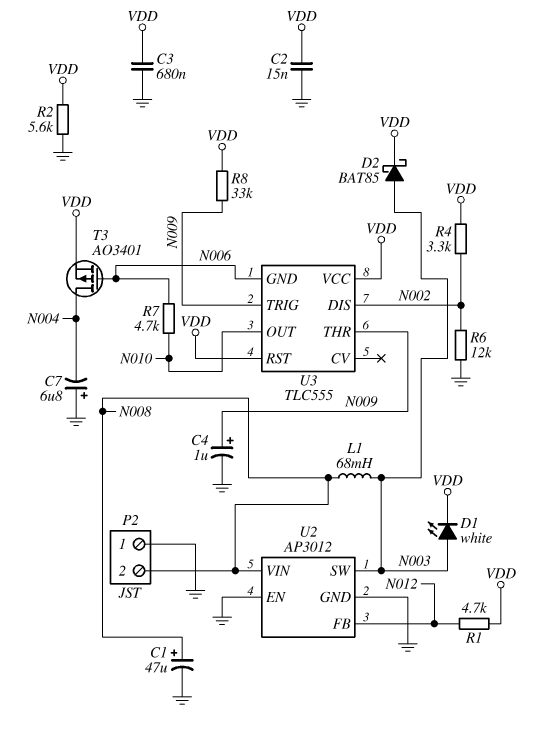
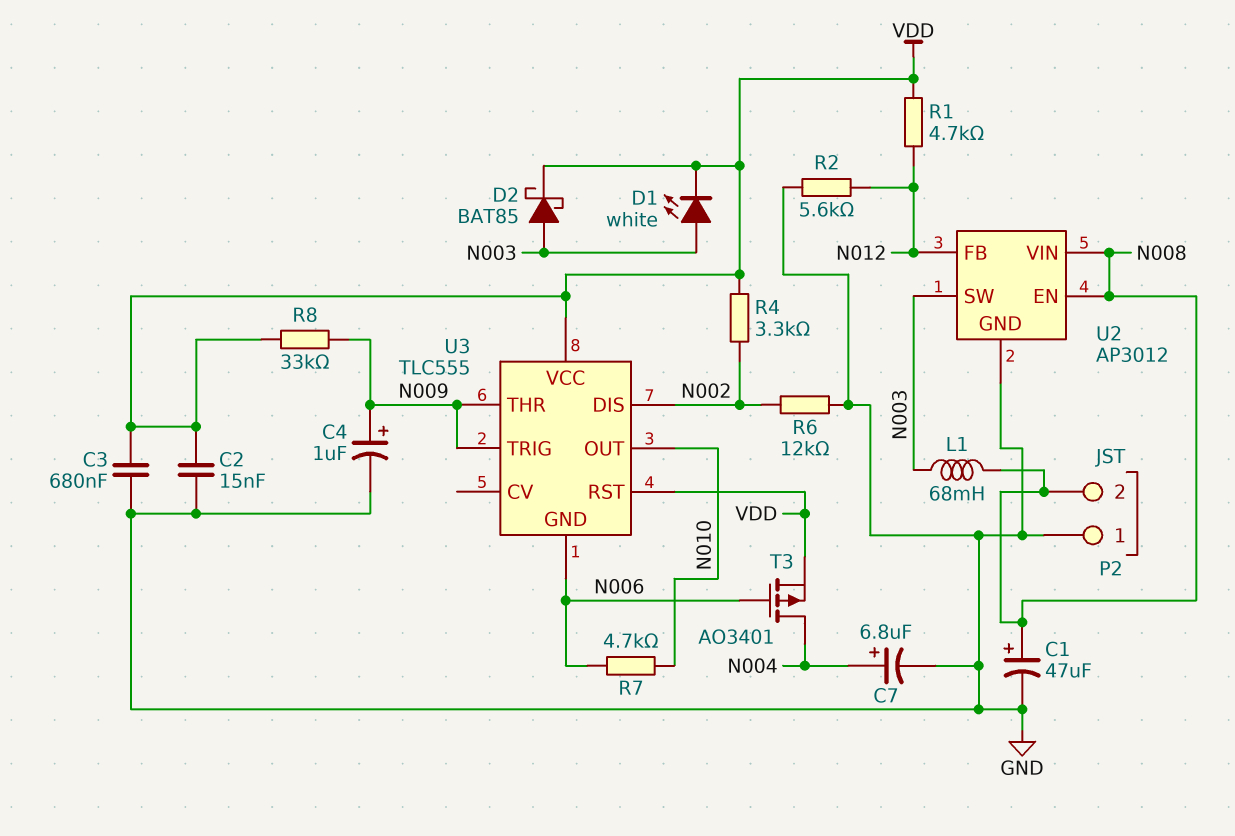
C7: 6.8uF (plus GND, minus N004) -> 6.8uF (plus N004, minus GND)
R2: 5.6k (GND, VDD) -> 5.6k (GND, N012)
U2 pin EN: GND -> N008

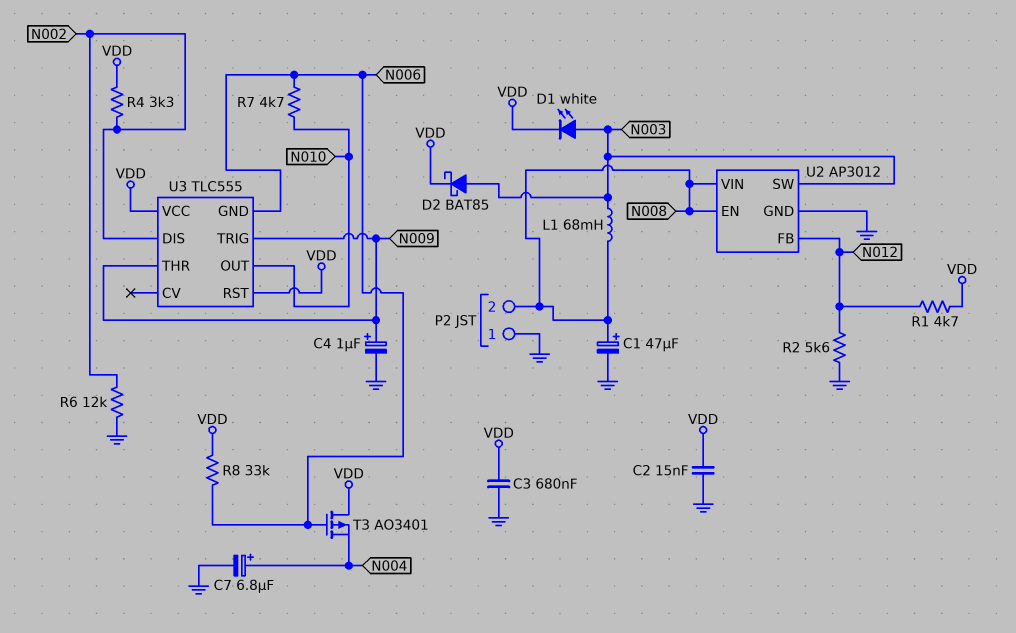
R8: 33k (N009, VDD) -> 33k (N006, VDD)
T3: PMOS AO3401 (G N006, D N004, S VDD) -> PMOS AO3401 (G N006, D VDD, S N004)

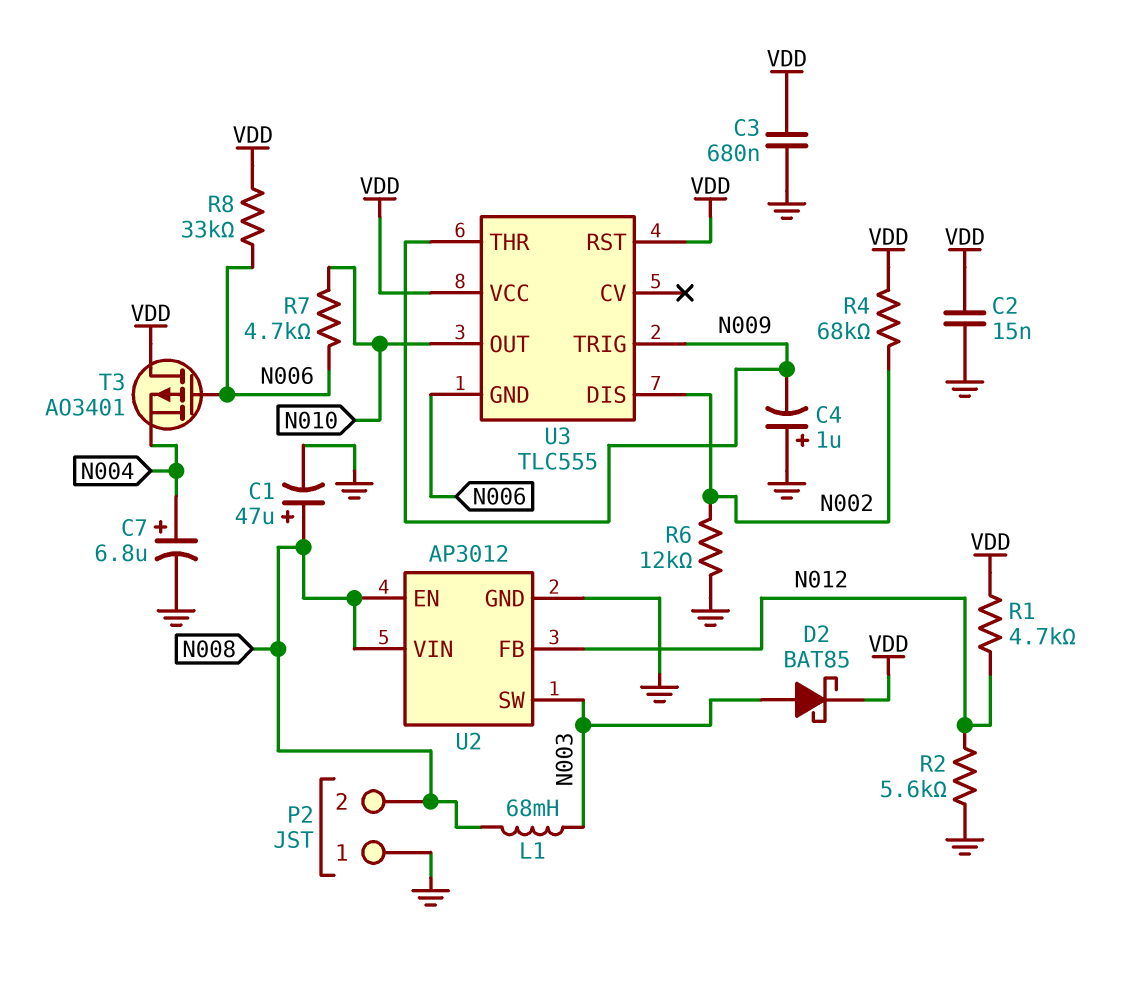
C4: 1uF (plus N009, minus GND) -> 1uF (plus GND, minus N009)
D1: LED white (A N003, K VDD) -> none
R4: 3.3k (N002, VDD) -> 68k (N002, VDD)

